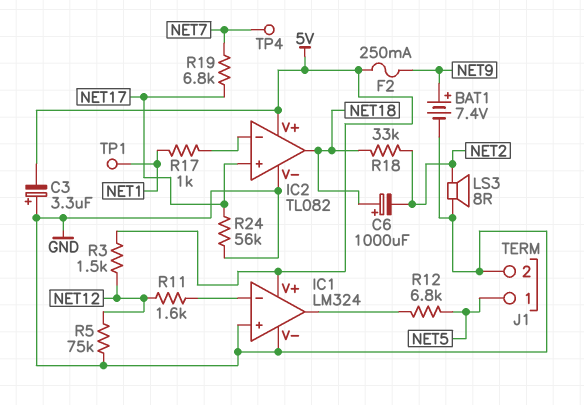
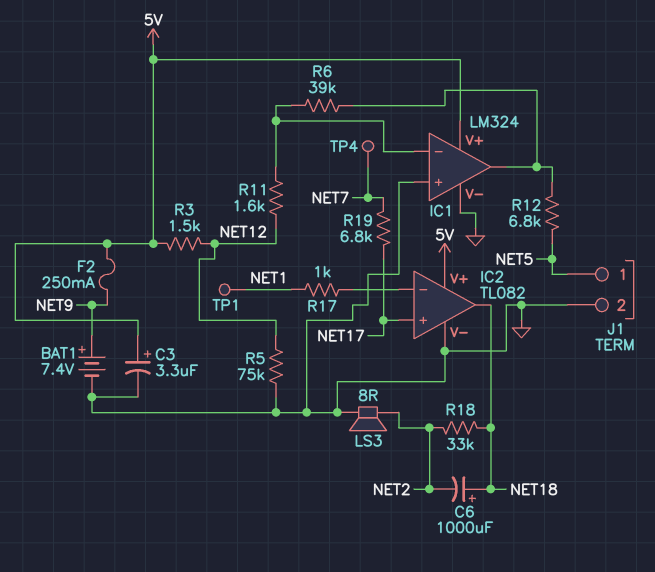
C3: 3.3uF (plus GND, minus 5V) -> 3.3uF (plus 5V, minus GND)
R6: none -> 39k (IC1/in-, IC1/out)
R24: 56k (GND, NET17) -> none

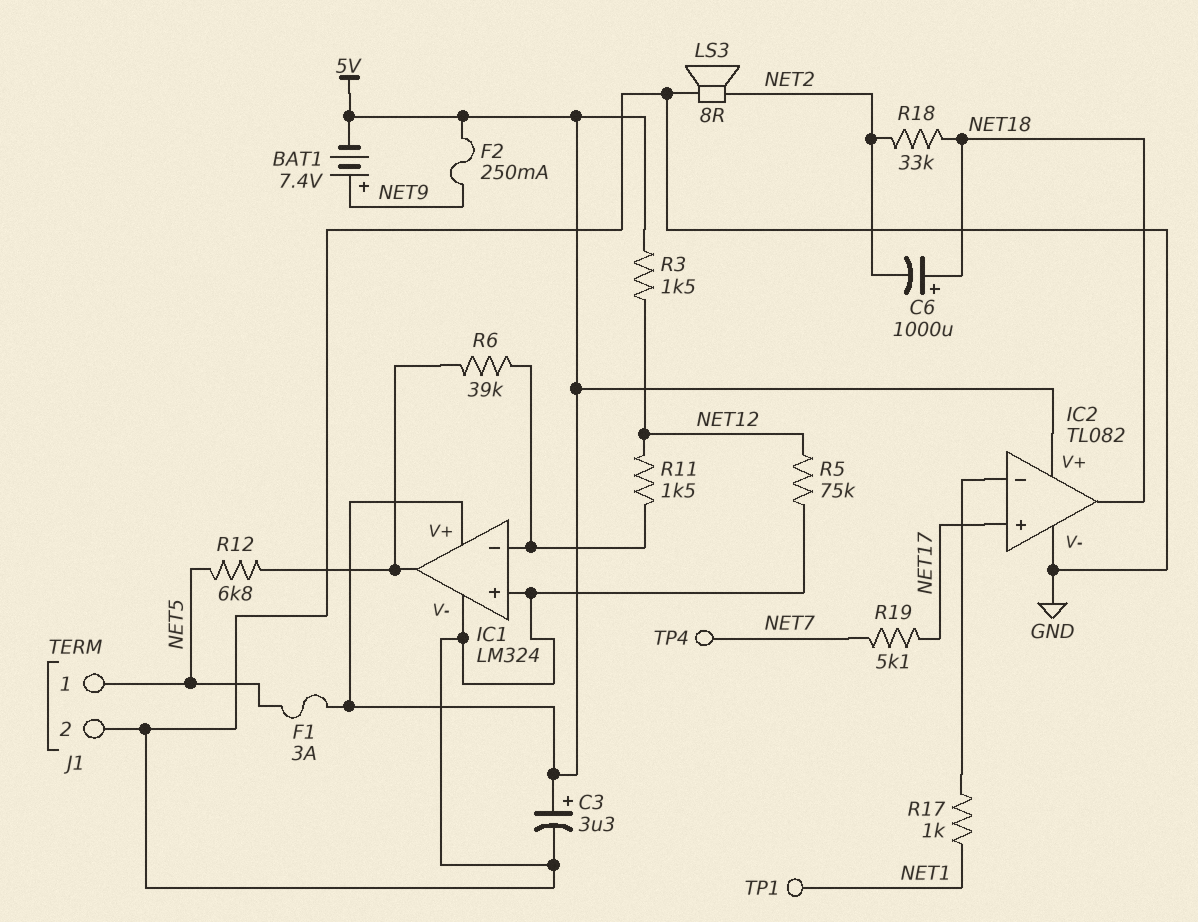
BAT1: 7.4V (plus NET9, minus GND) -> 7.4V (plus NET9, minus 5V)
F1: none -> 3A (5V, NET5)
R11: 1.6k (IC1/in-, NET12) -> 1.5k (IC1/in-, NET12)
R19: 6.8k (NET7, NET17) -> 5.1k (NET7, NET17)

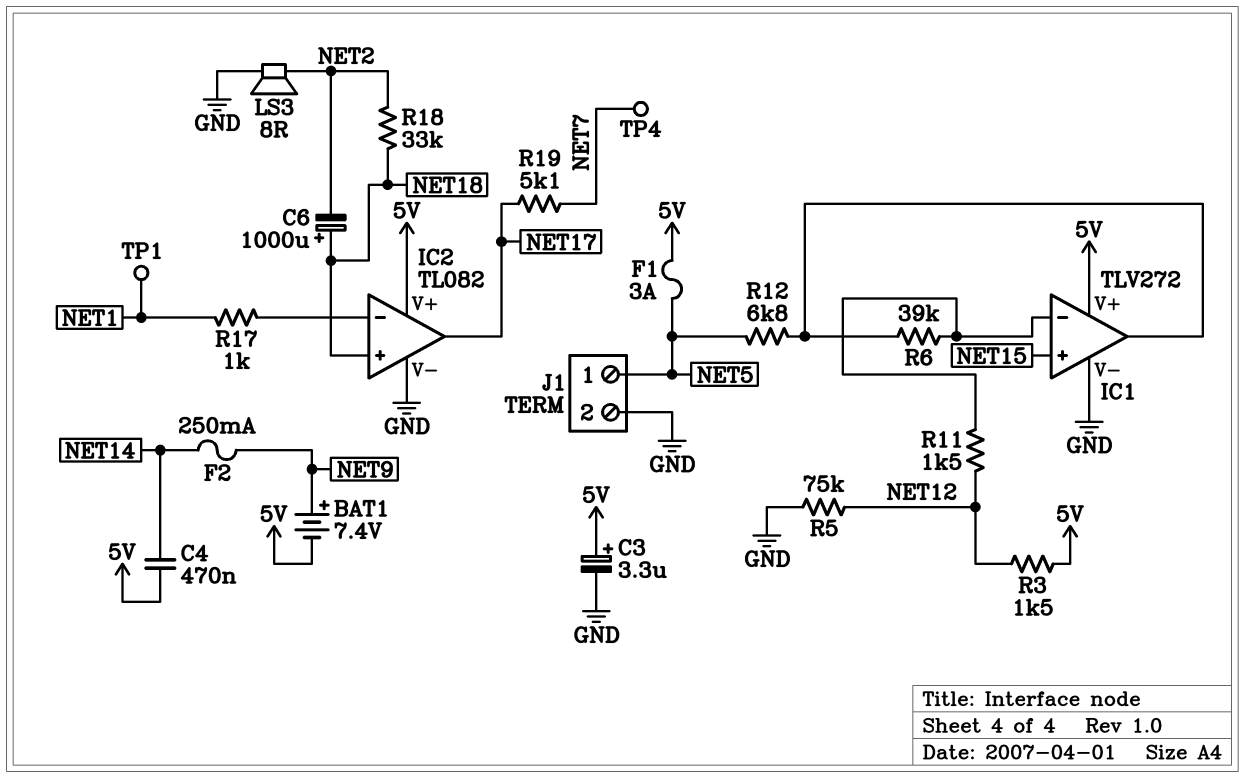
C4: none -> 470nF (5V, NET14)
F2: 250mA (5V, NET9) -> 250mA (NET9, NET14)
IC1: LM324 -> TLV272
IC1 pin in+: GND -> NET15
IC2 pin in+: NET17 -> NET18
IC2 pin out: NET18 -> NET17

